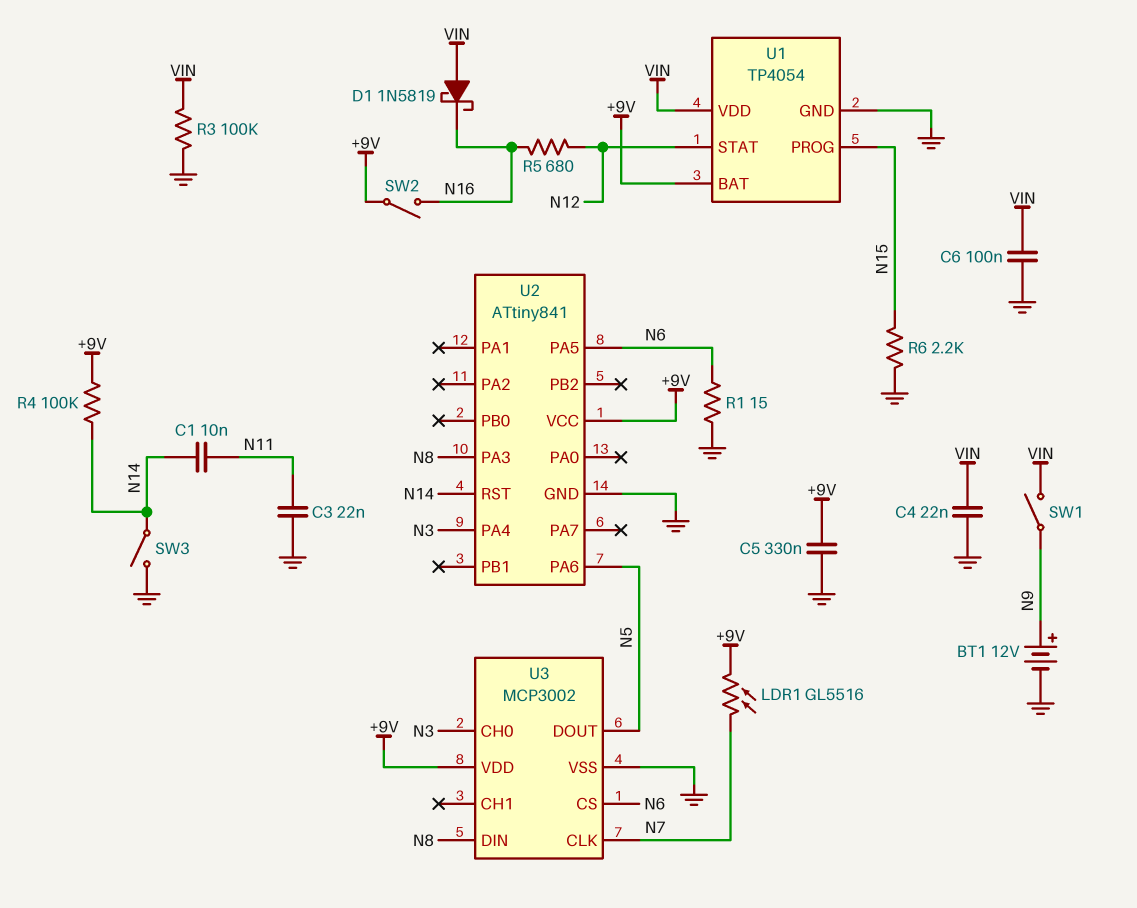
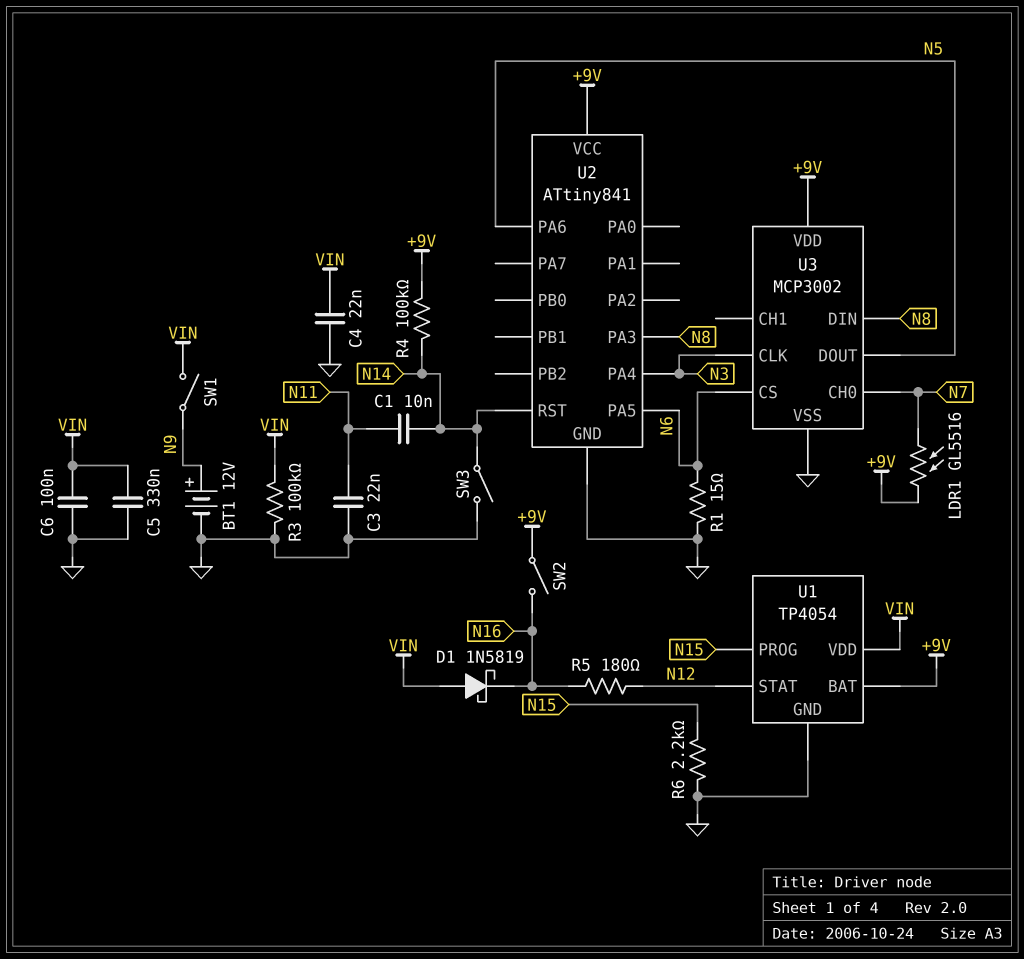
C5: 330nF (+9V, GND) -> 330nF (GND, VIN)
R5: 680 (N12, N16) -> 180 (N12, N16)
U3 pin CH0: N3 -> N7
U3 pin CLK: N7 -> N3

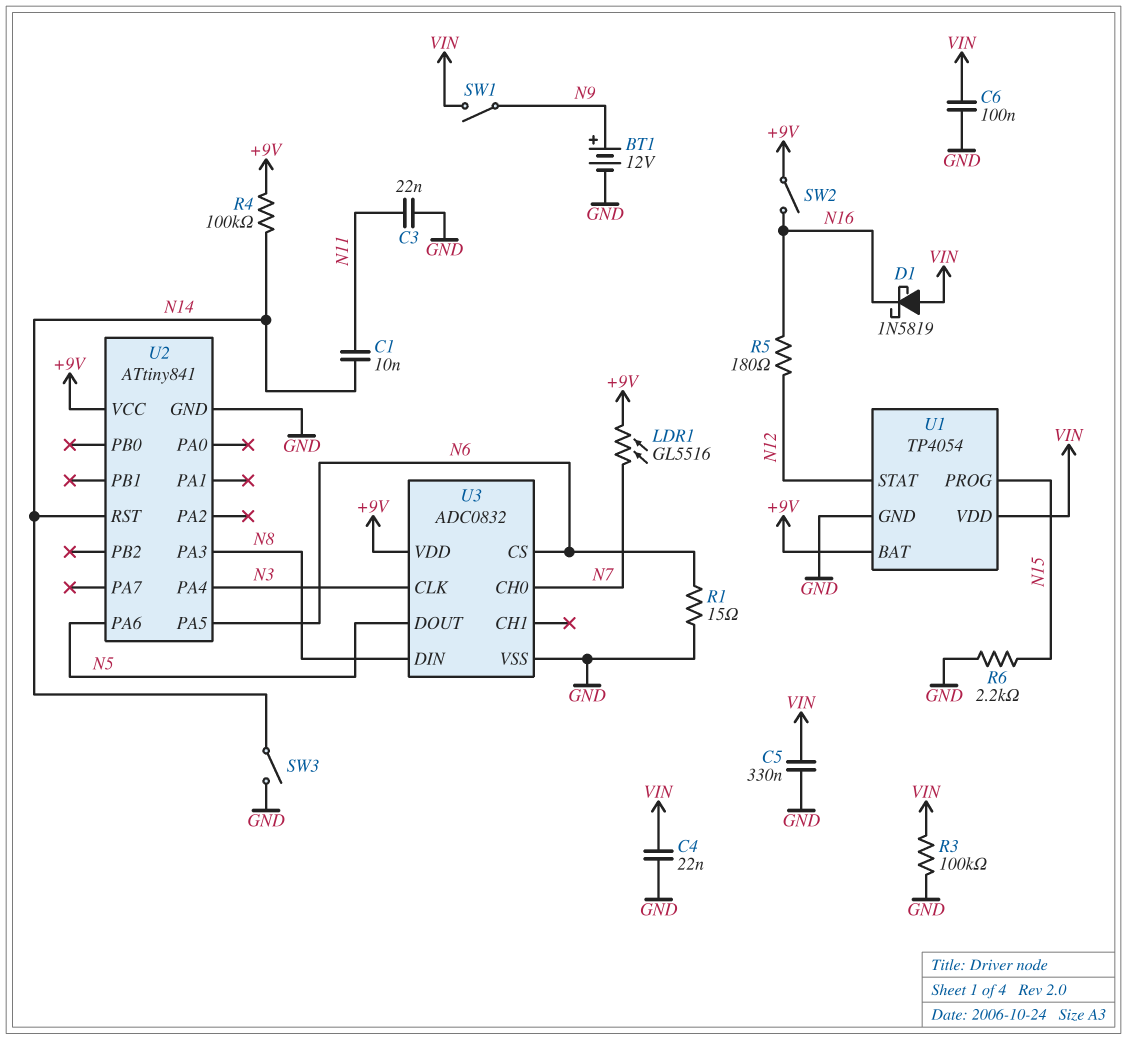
U3: MCP3002 -> ADC0832

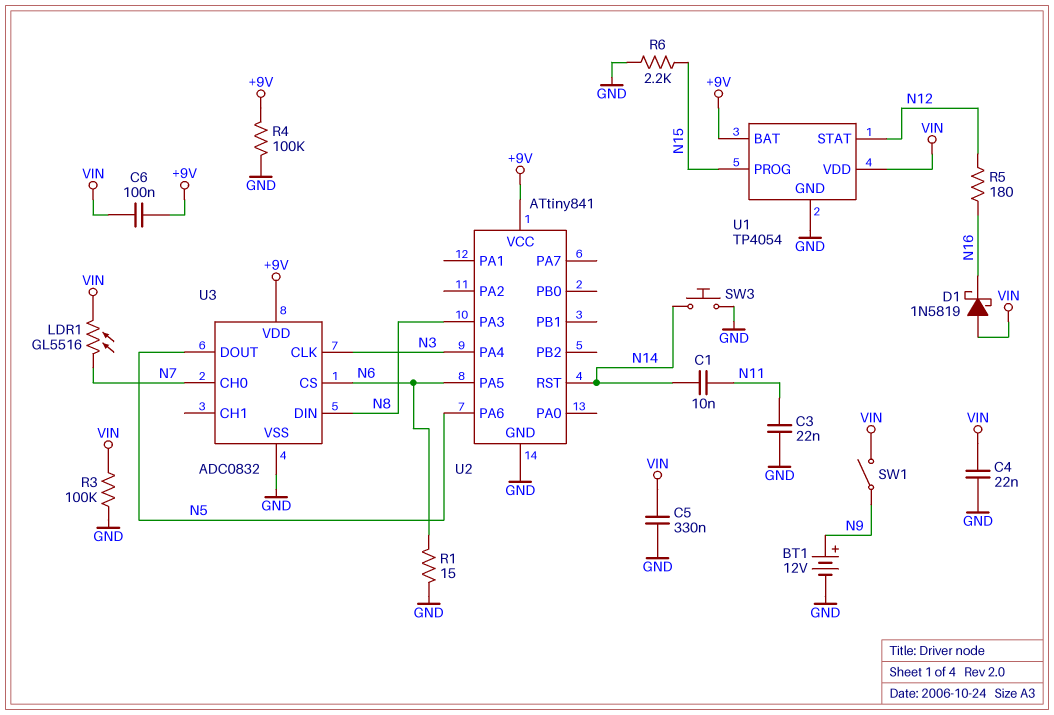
C6: 100nF (GND, VIN) -> 100nF (+9V, VIN)
LDR1: GL5516 (+9V, N7) -> GL5516 (N7, VIN)
R4: 100k (+9V, N14) -> 100k (+9V, GND)
SW2: switch (+9V, N16) -> none
SW3: switch (GND, N14) -> button (GND, N14)

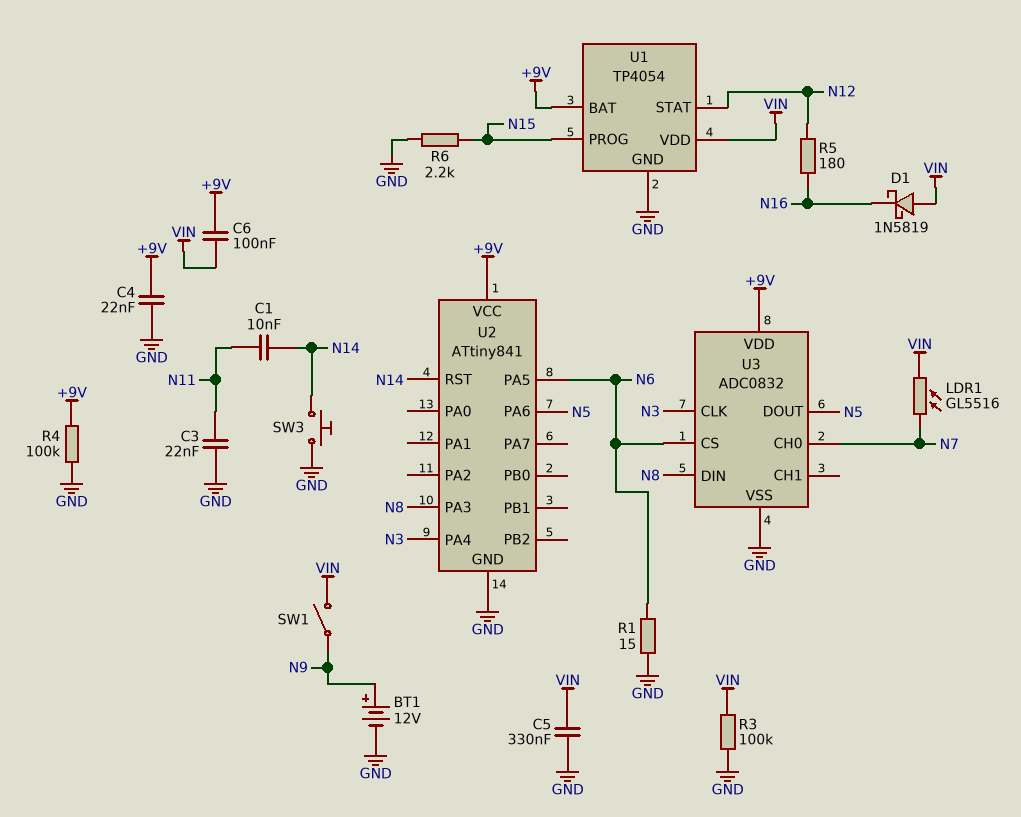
C4: 22nF (GND, VIN) -> 22nF (+9V, GND)

